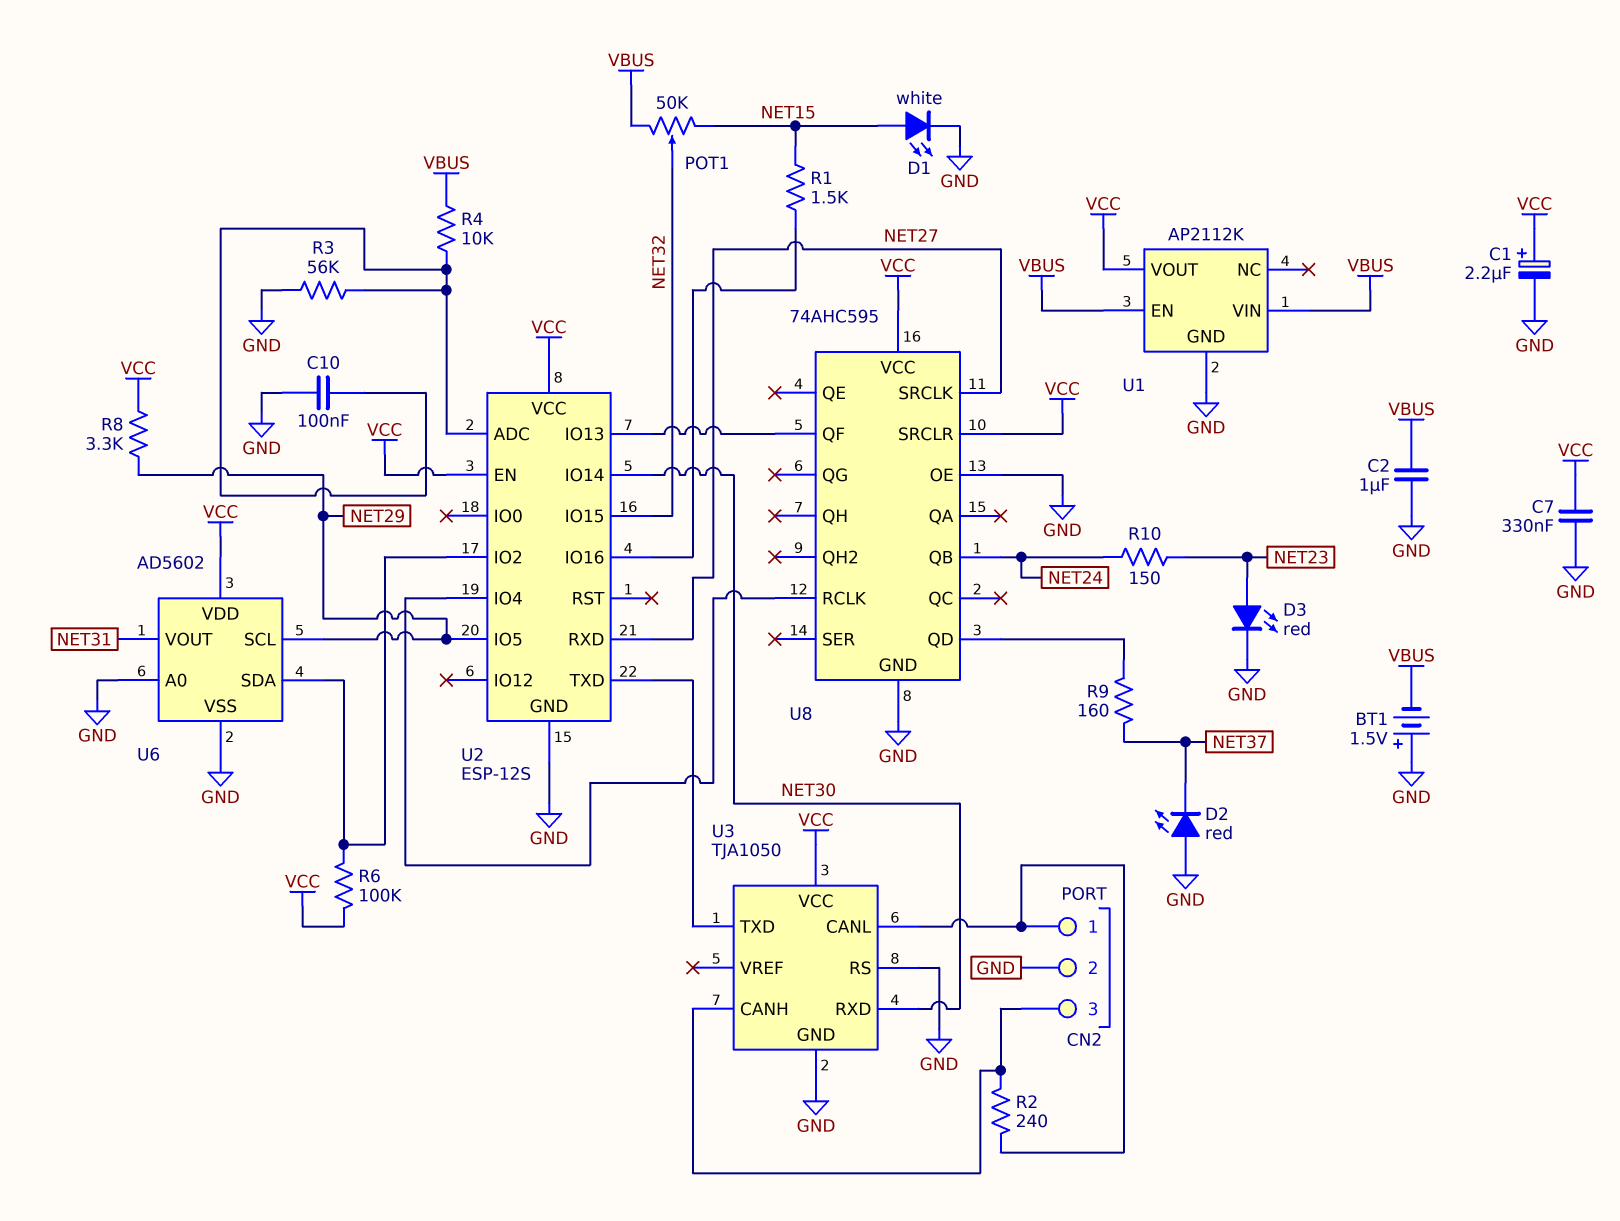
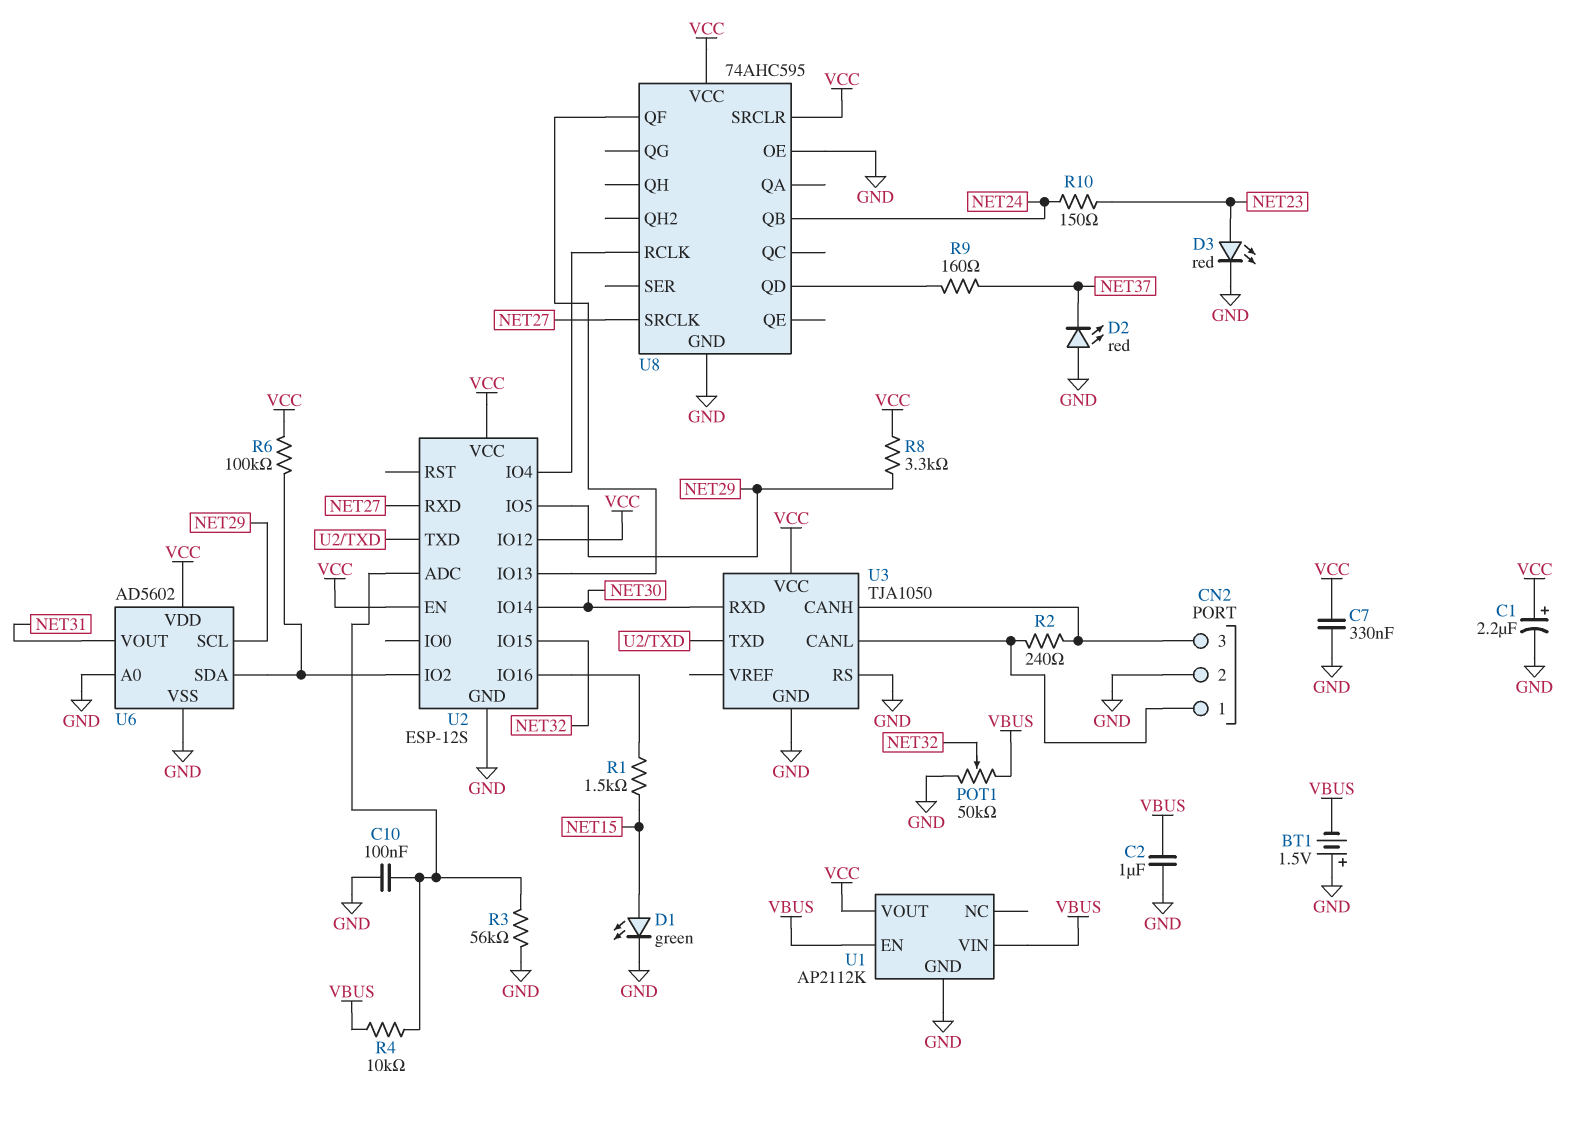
D1: LED white (A NET15, K GND) -> LED green (A NET15, K GND)
POT1: 50k (NET15, VBUS, wiper NET32) -> 50k (GND, VBUS, wiper NET32)
U2 pin IO12: none -> VCC

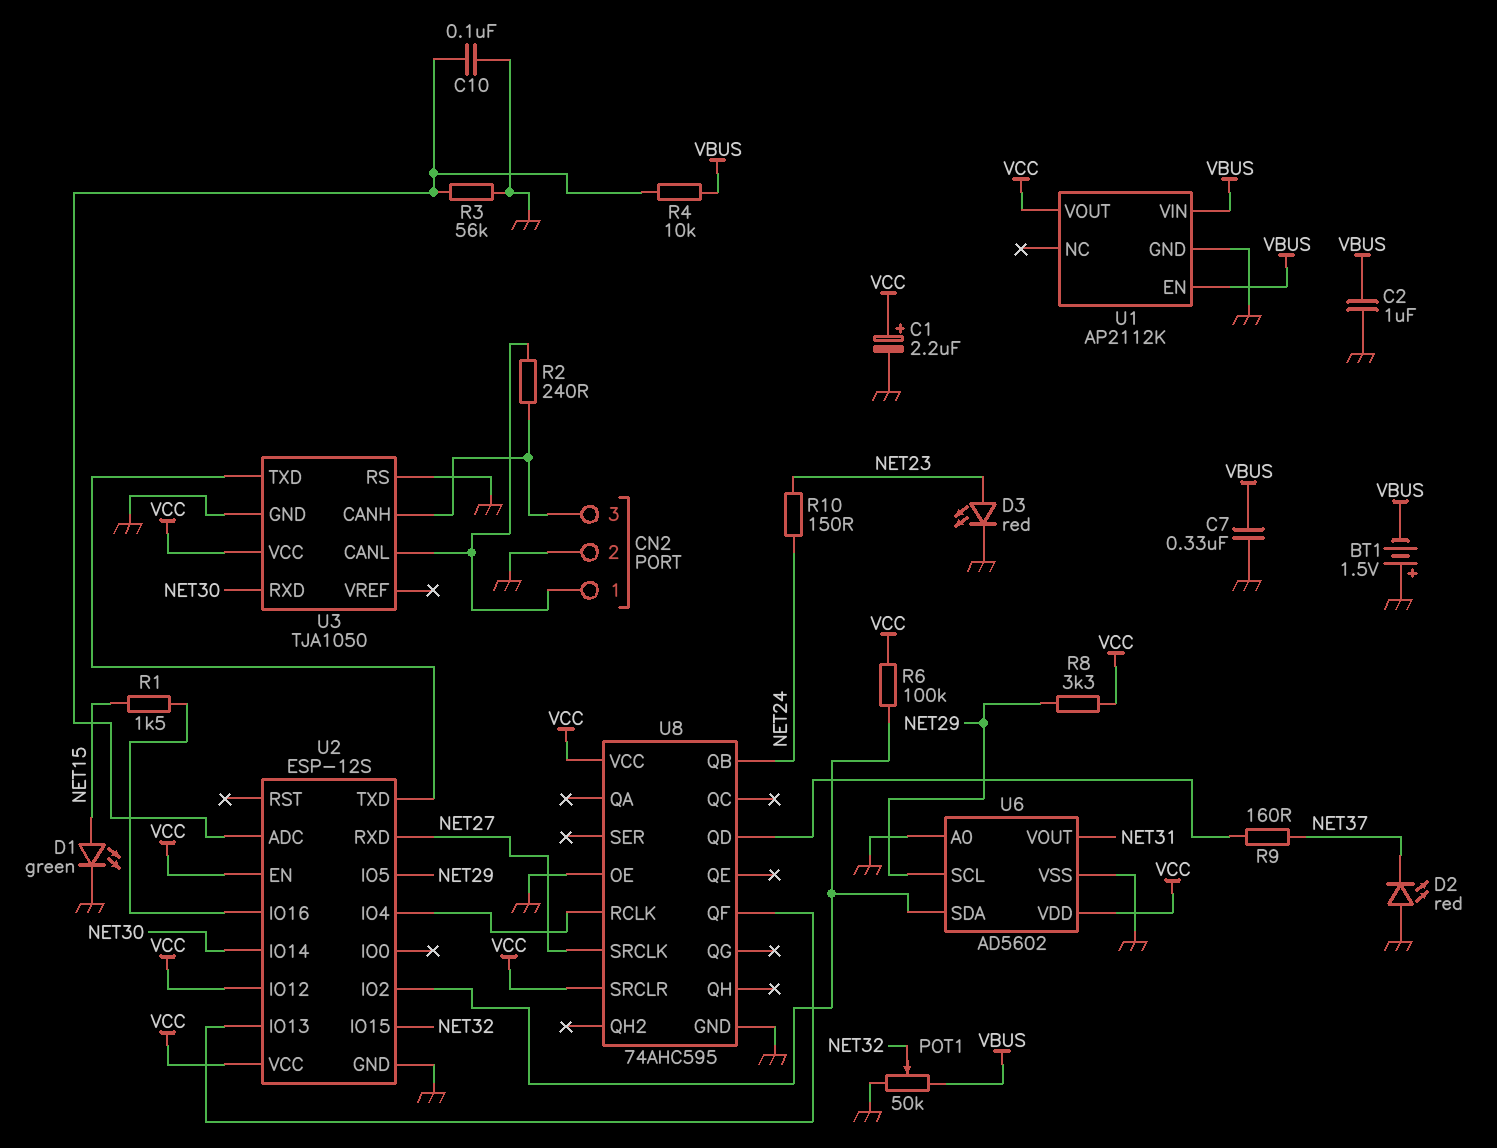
C7: 330nF (GND, VCC) -> 330nF (GND, VBUS)

